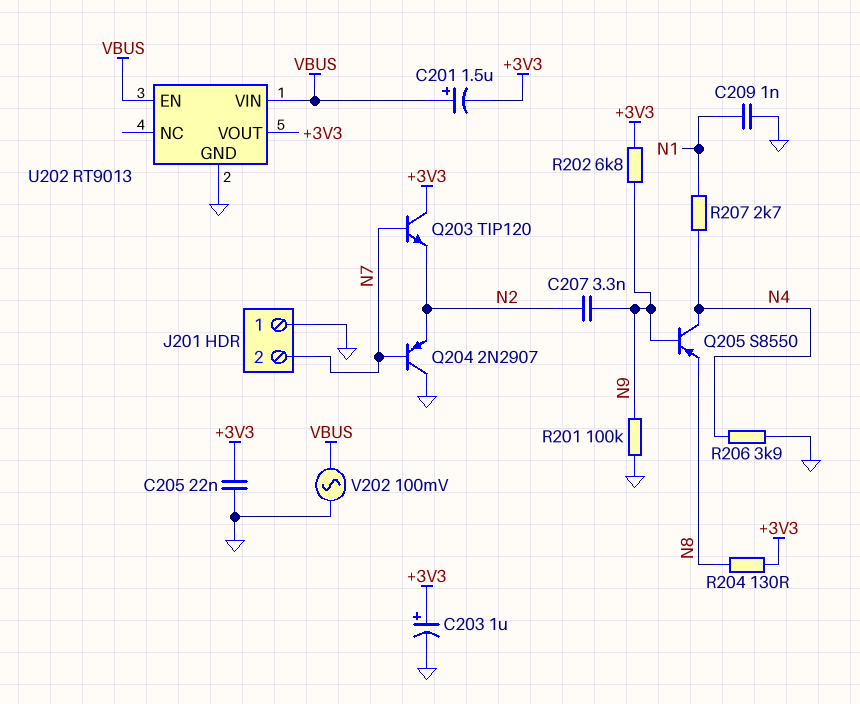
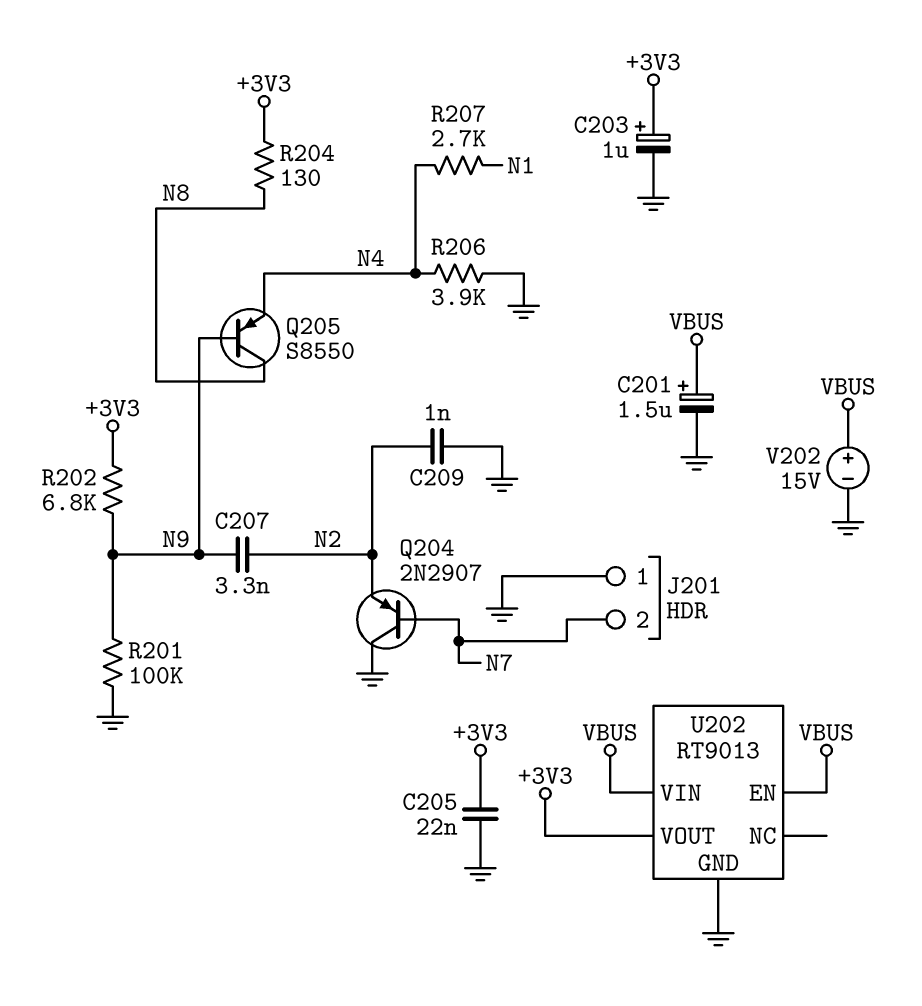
C201: 1.5uF (plus VBUS, minus +3V3) -> 1.5uF (plus VBUS, minus GND)
C209: 1nF (GND, N1) -> 1nF (GND, N2)
Q203: NPN TIP120 (B N7, C +3V3, E N2) -> none
Q205: PNP S8550 (B N9, C N4, E N8) -> PNP S8550 (B N9, C N8, E N4)
V202: AC 100mV (GND, VBUS) -> 15V (plus VBUS, minus GND)

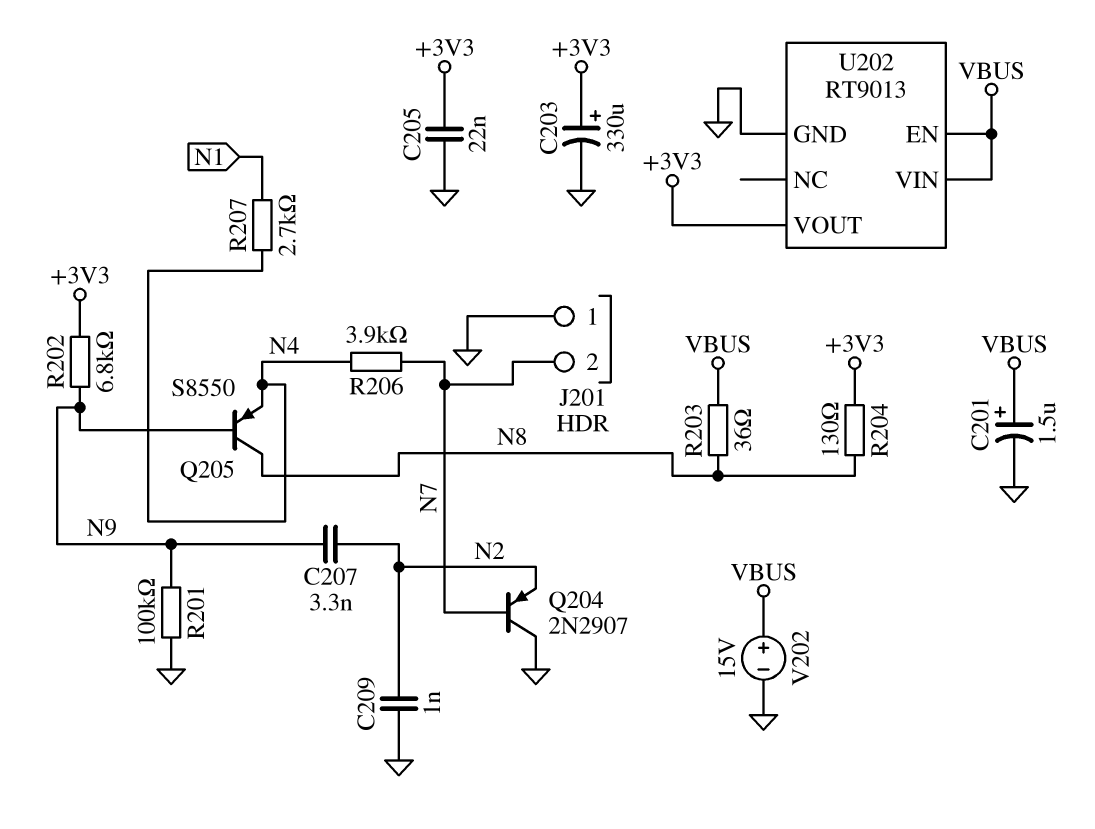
C203: 1uF (plus +3V3, minus GND) -> 330uF (plus +3V3, minus GND)
R203: none -> 36 (N8, VBUS)
R206: 3.9k (GND, N4) -> 3.9k (N4, N7)

